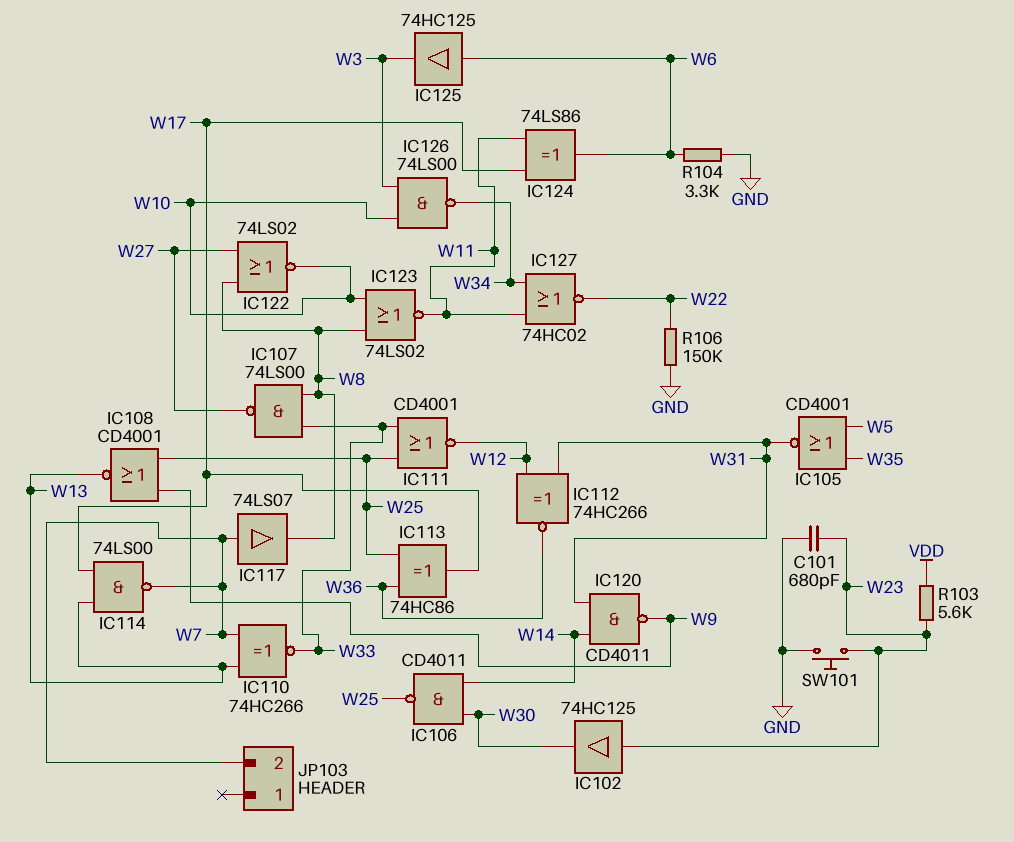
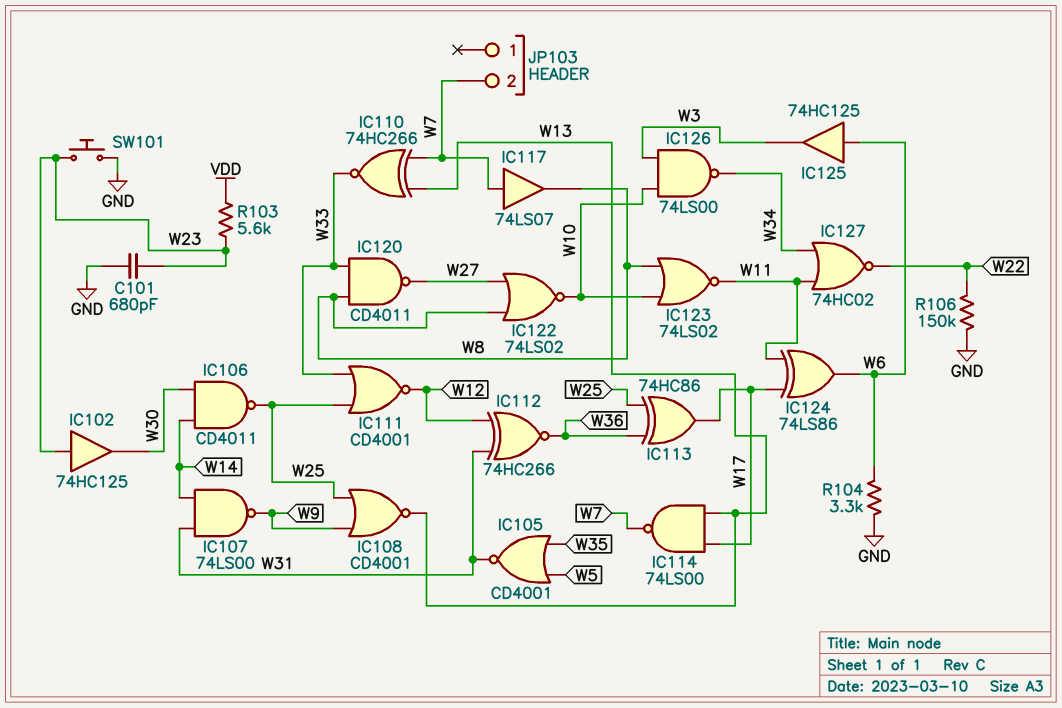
IC107: NAND 74LS00 (in W8, in W33, out W27) -> NAND 74LS00 (in W14, in W31, out W9)
IC120: NAND CD4011 (in W14, in W31, out W9) -> NAND CD4011 (in W8, in W33, out W27)

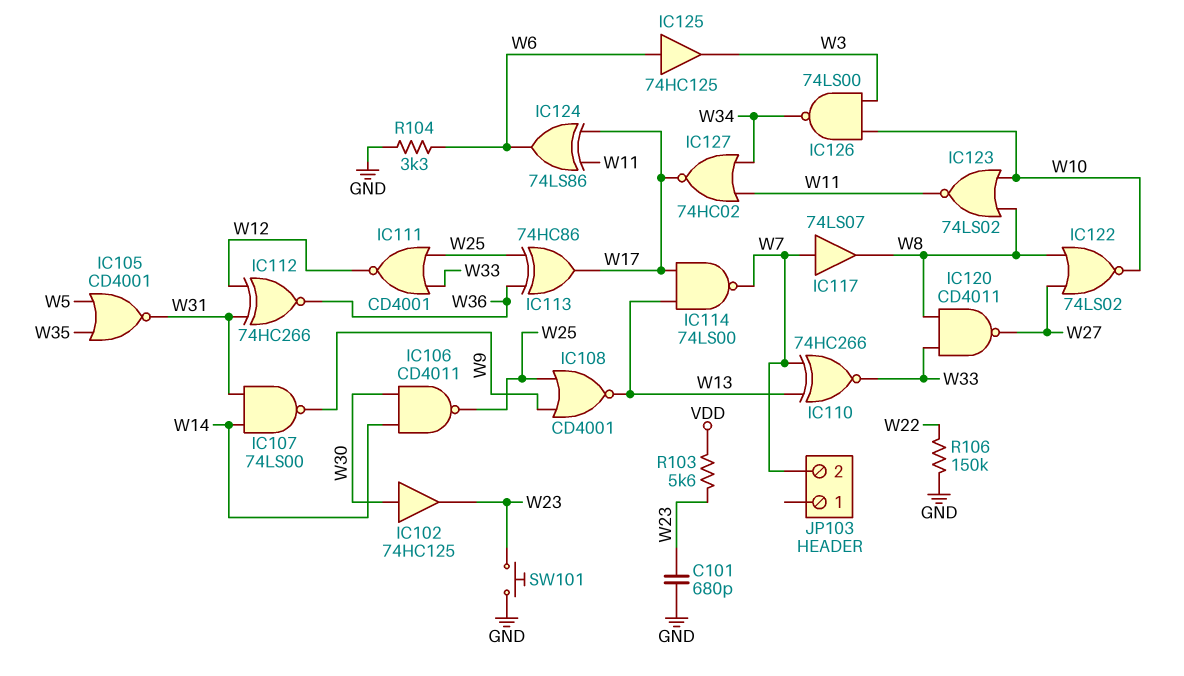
IC102: buffer 74HC125 (in W23, out W30) -> buffer 74HC125 (in W30, out W23)
IC127: NOR 74HC02 (in W11, in W34, out W22) -> NOR 74HC02 (in W11, in W34, out W17)

